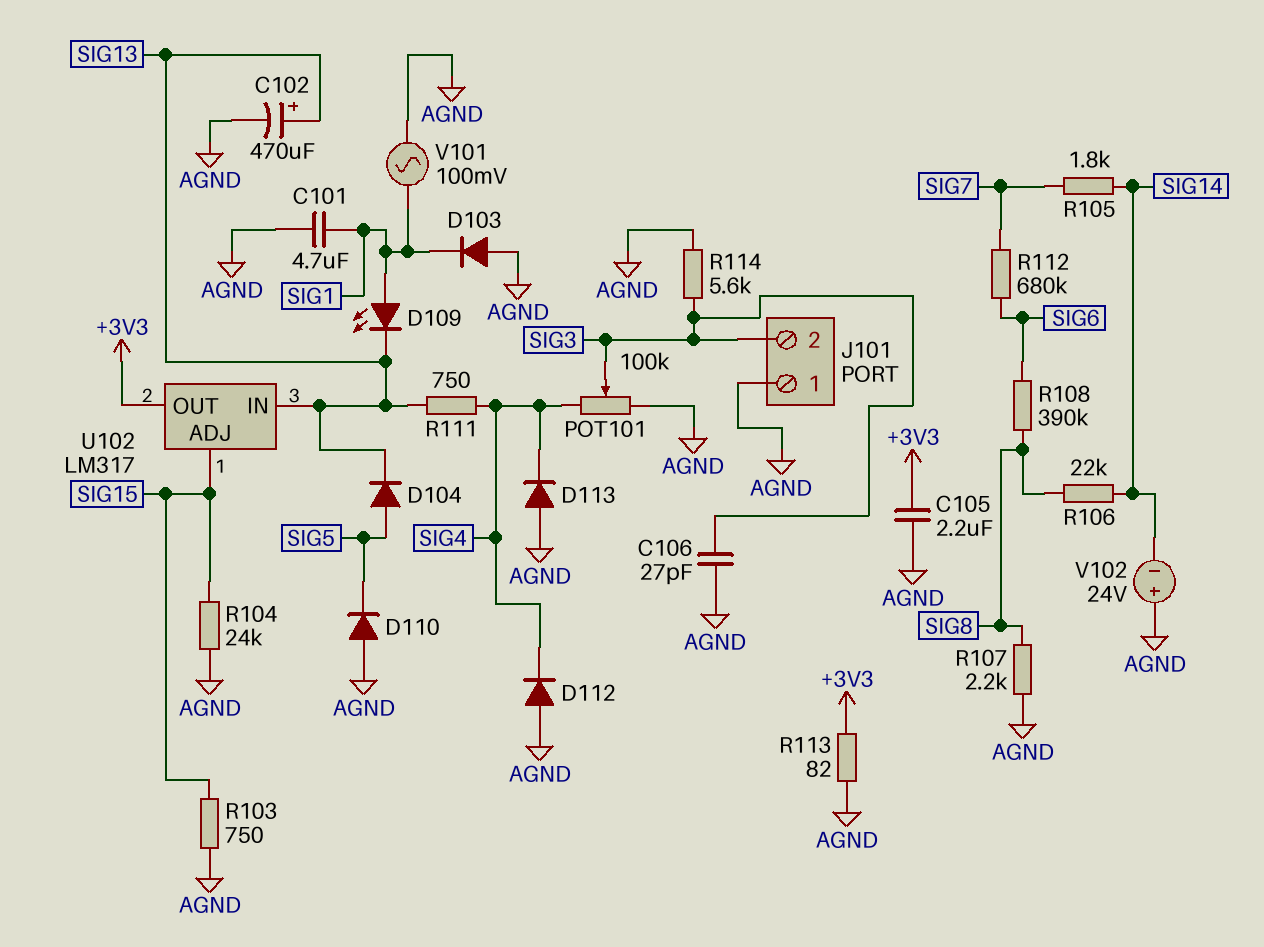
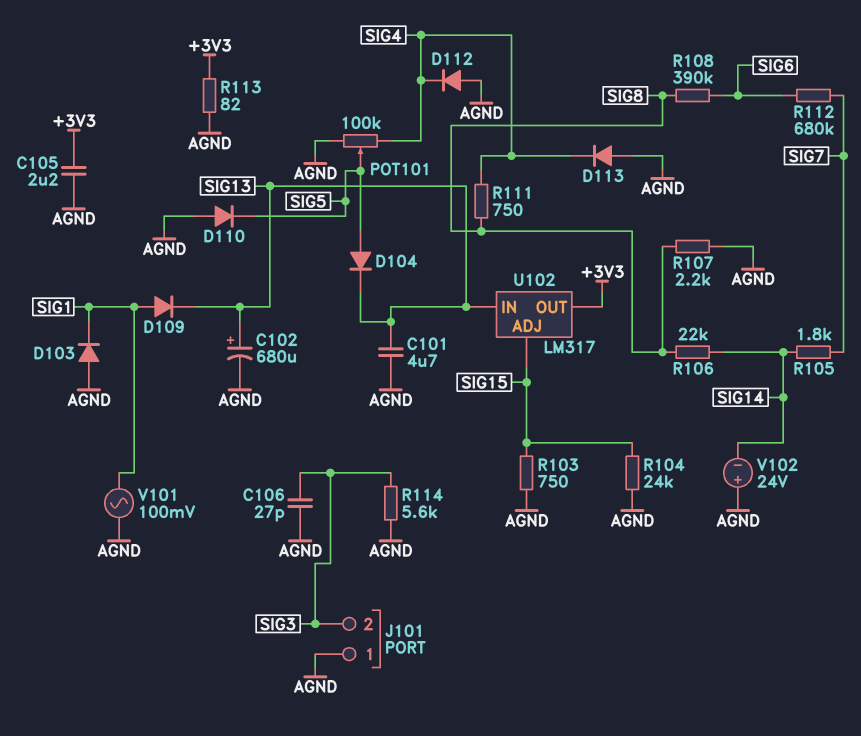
C101: 4.7uF (AGND, SIG1) -> 4.7uF (AGND, SIG13)
C102: 470uF (plus SIG13, minus AGND) -> 680uF (plus SIG13, minus AGND)
D109: LED (A SIG1, K SIG13) -> diode (A SIG1, K SIG13)
POT101: 100k (AGND, SIG4, wiper SIG3) -> 100k (AGND, SIG4, wiper SIG5)
R111: 750 (SIG4, SIG13) -> 750 (SIG4, SIG8)

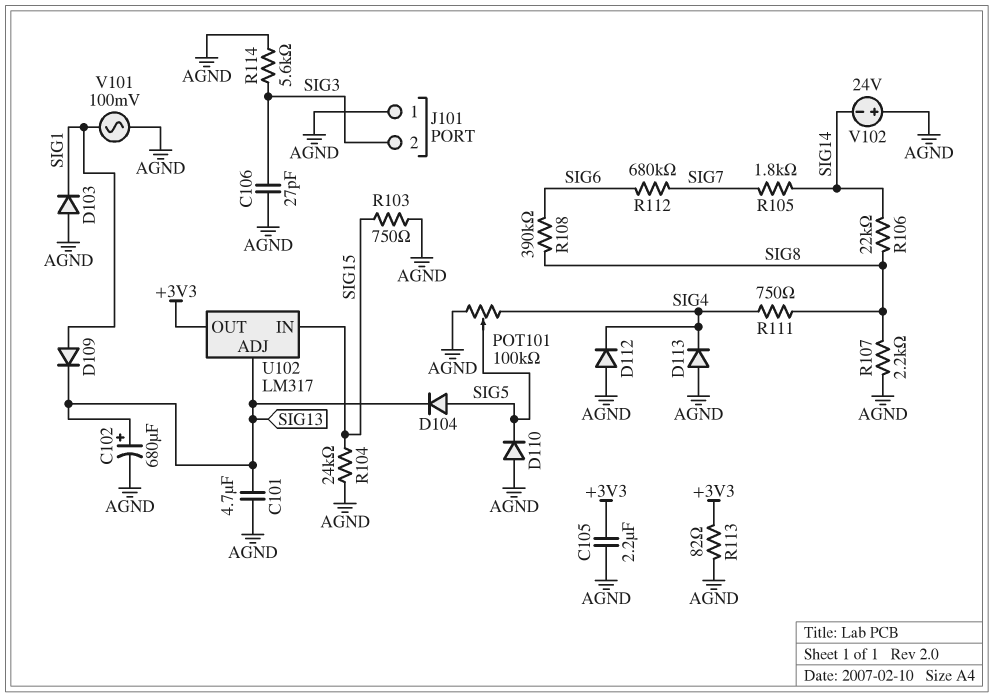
U102 pin ADJ: SIG15 -> SIG13
U102 pin IN: SIG13 -> SIG15

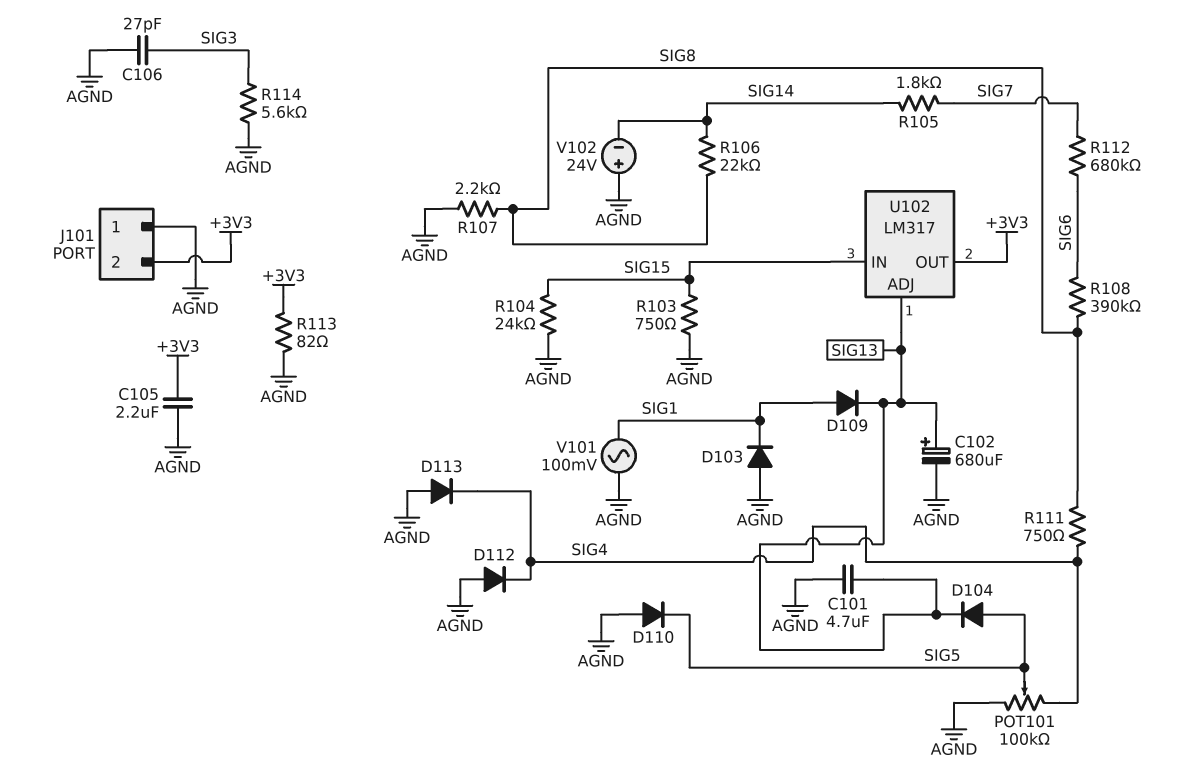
J101 pin 2: SIG3 -> +3V3

